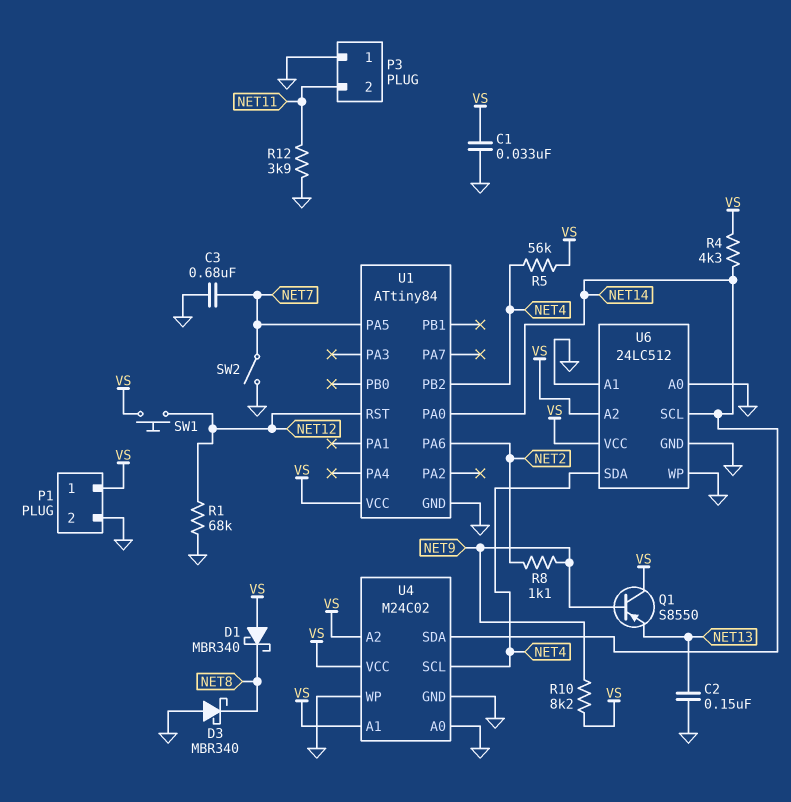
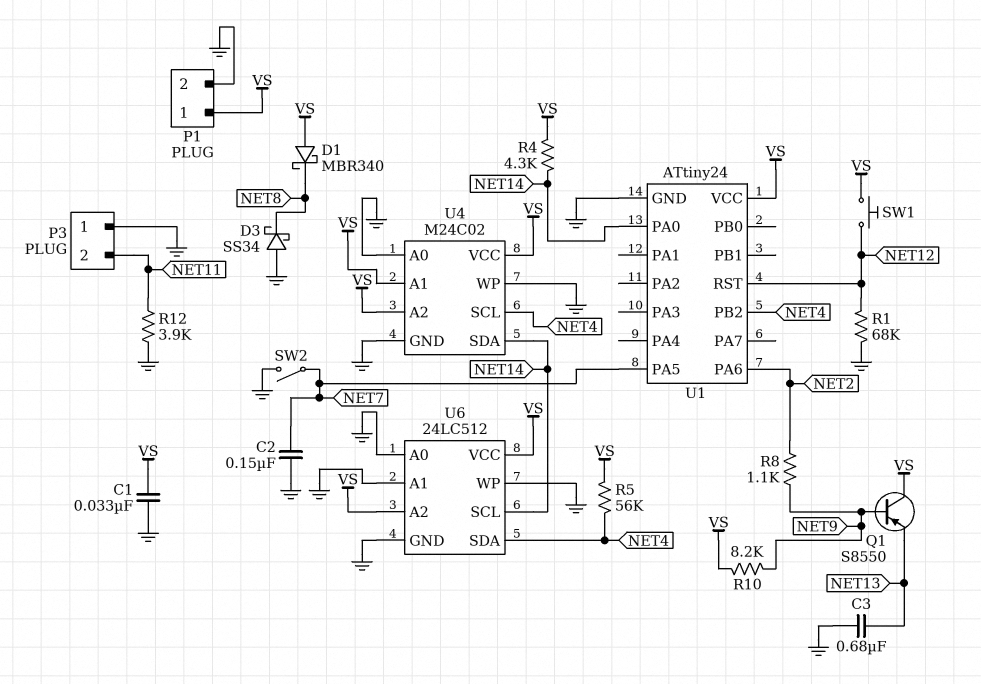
C2: 150nF (GND, NET13) -> 150nF (GND, NET7)
C3: 680nF (GND, NET7) -> 680nF (GND, NET13)
D3: schottky MBR340 (A GND, K NET8) -> schottky SS34 (A GND, K NET8)
U1: ATtiny84 -> ATtiny24

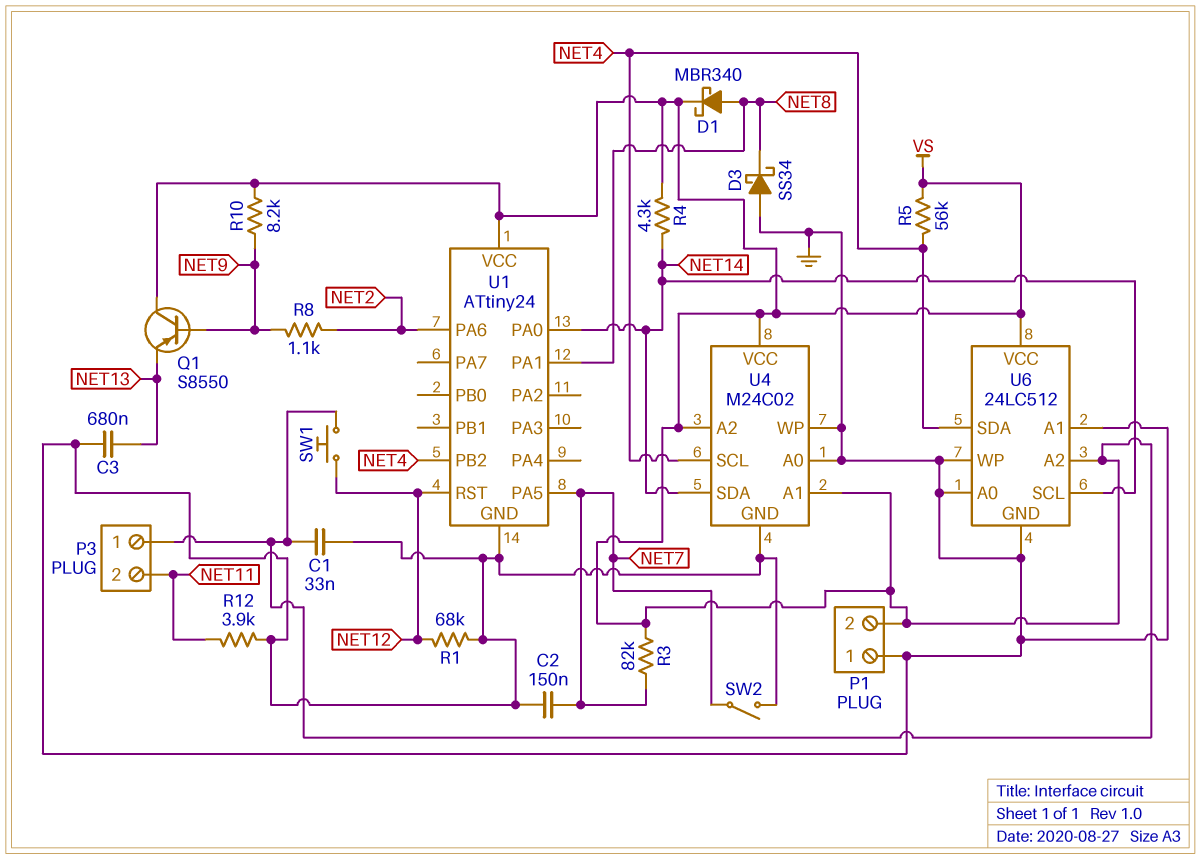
D1: schottky MBR340 (A VS, K NET8) -> schottky MBR340 (A NET8, K VS)
P1 pin 1: VS -> GND
P1 pin 2: GND -> VS
P3 pin 1: GND -> VS
R3: none -> 82k (NET7, VS)
U1 pin PA1: none -> NET8

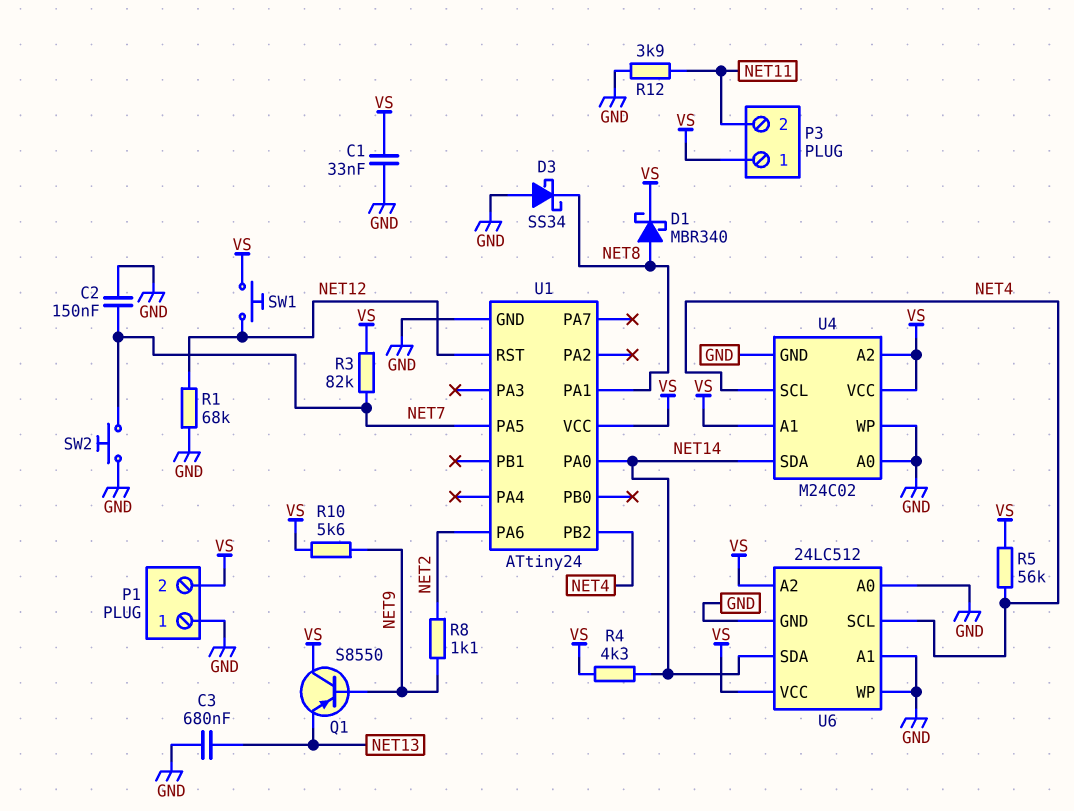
R10: 8.2k (NET9, VS) -> 5.6k (NET9, VS)
SW2: switch (GND, NET7) -> button (GND, NET7)
U6 pin SCL: NET14 -> NET4
U6 pin SDA: NET4 -> NET14

